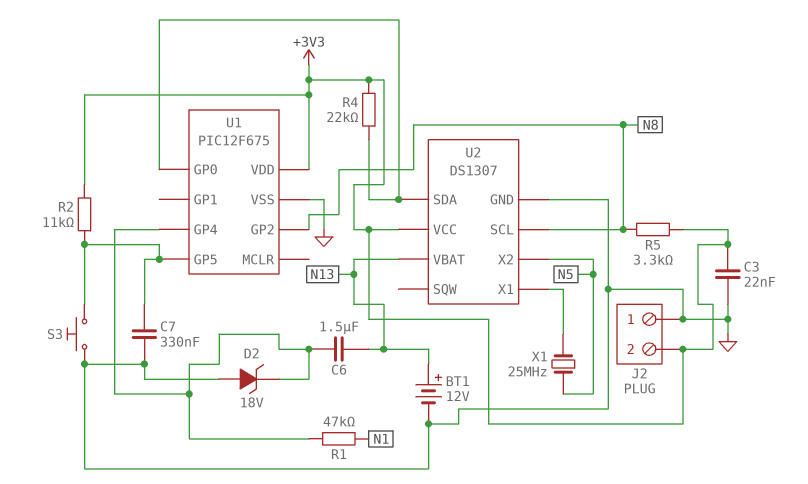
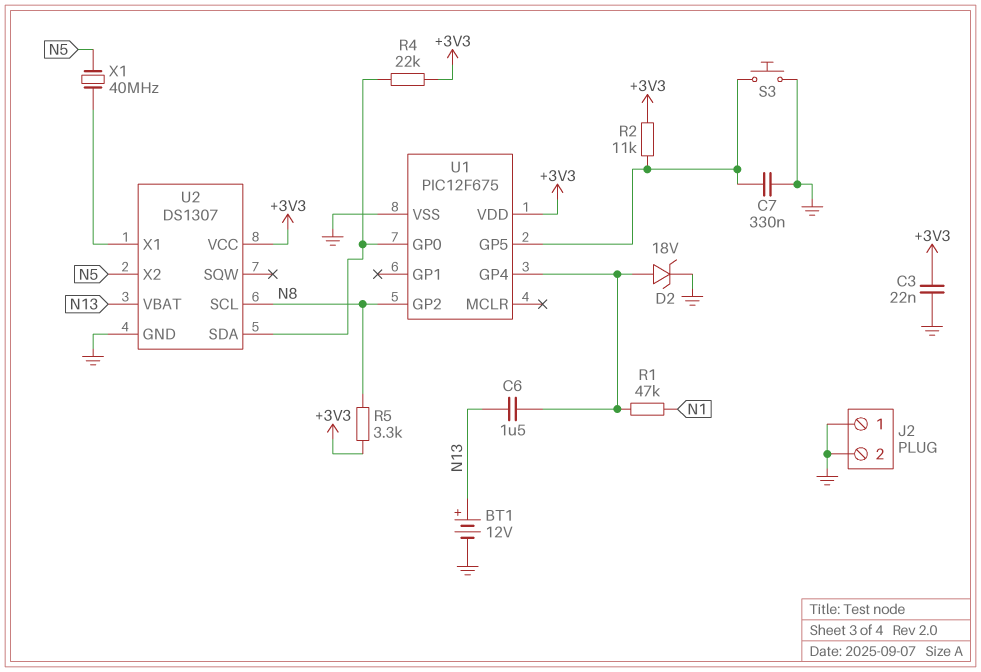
D2: zener 18V (A GND, K U1/GP4) -> zener 18V (A U1/GP4, K GND)
J2 pin 2: +3V3 -> GND
X1: 25MHz (N5, U2/X1) -> 40MHz (N5, U2/X1)

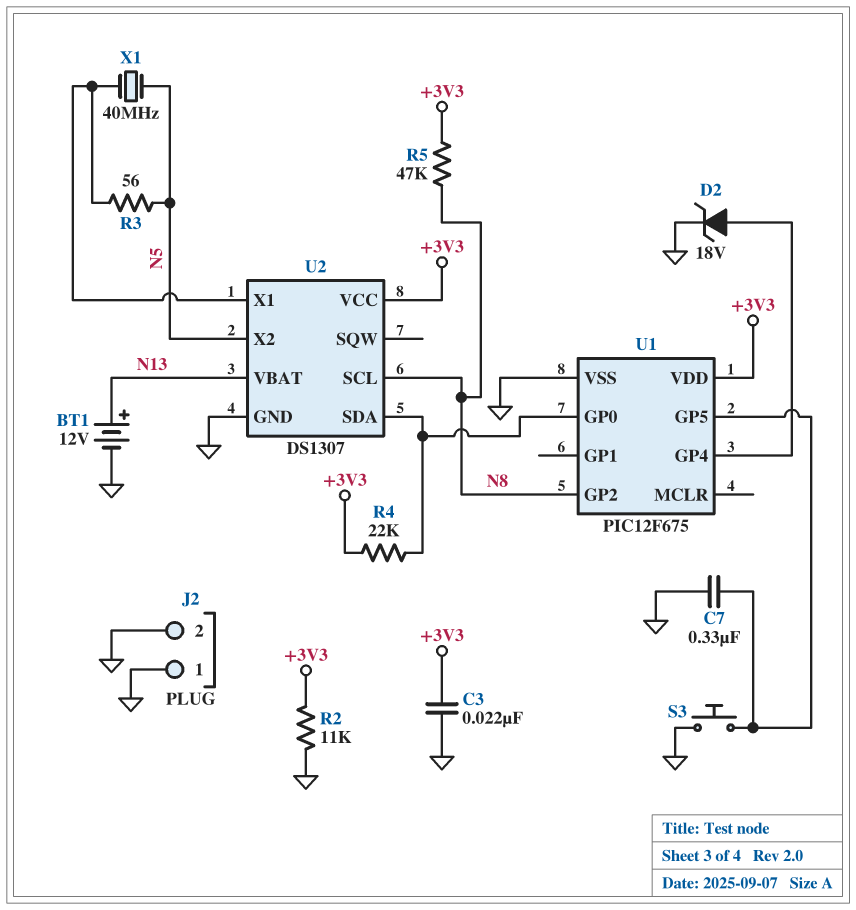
C6: 1.5uF (N13, U1/GP4) -> none
R1: 47k (N1, U1/GP4) -> none
R2: 11k (+3V3, U1/GP5) -> 11k (+3V3, GND)
R3: none -> 56 (N5, U2/X1)
R5: 3.3k (+3V3, N8) -> 47k (+3V3, N8)

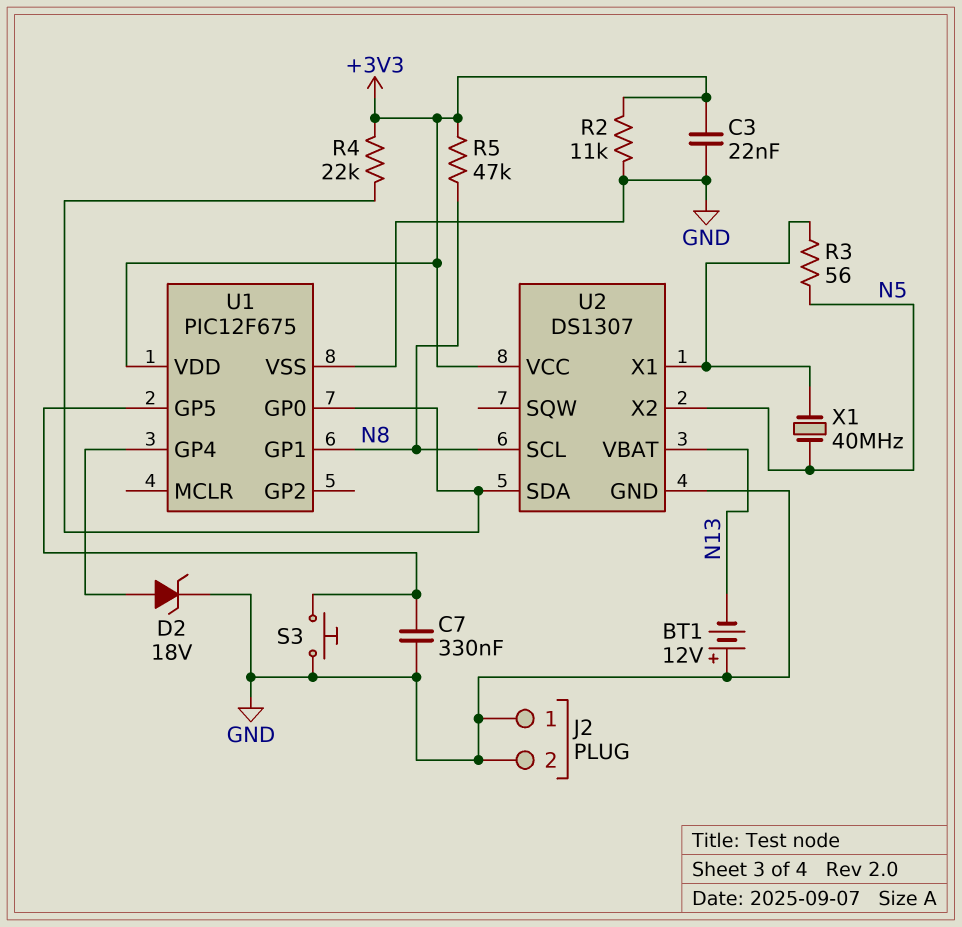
BT1: 12V (plus N13, minus GND) -> 12V (plus GND, minus N13)
U1 pin GP1: none -> N8
U1 pin GP2: N8 -> none

